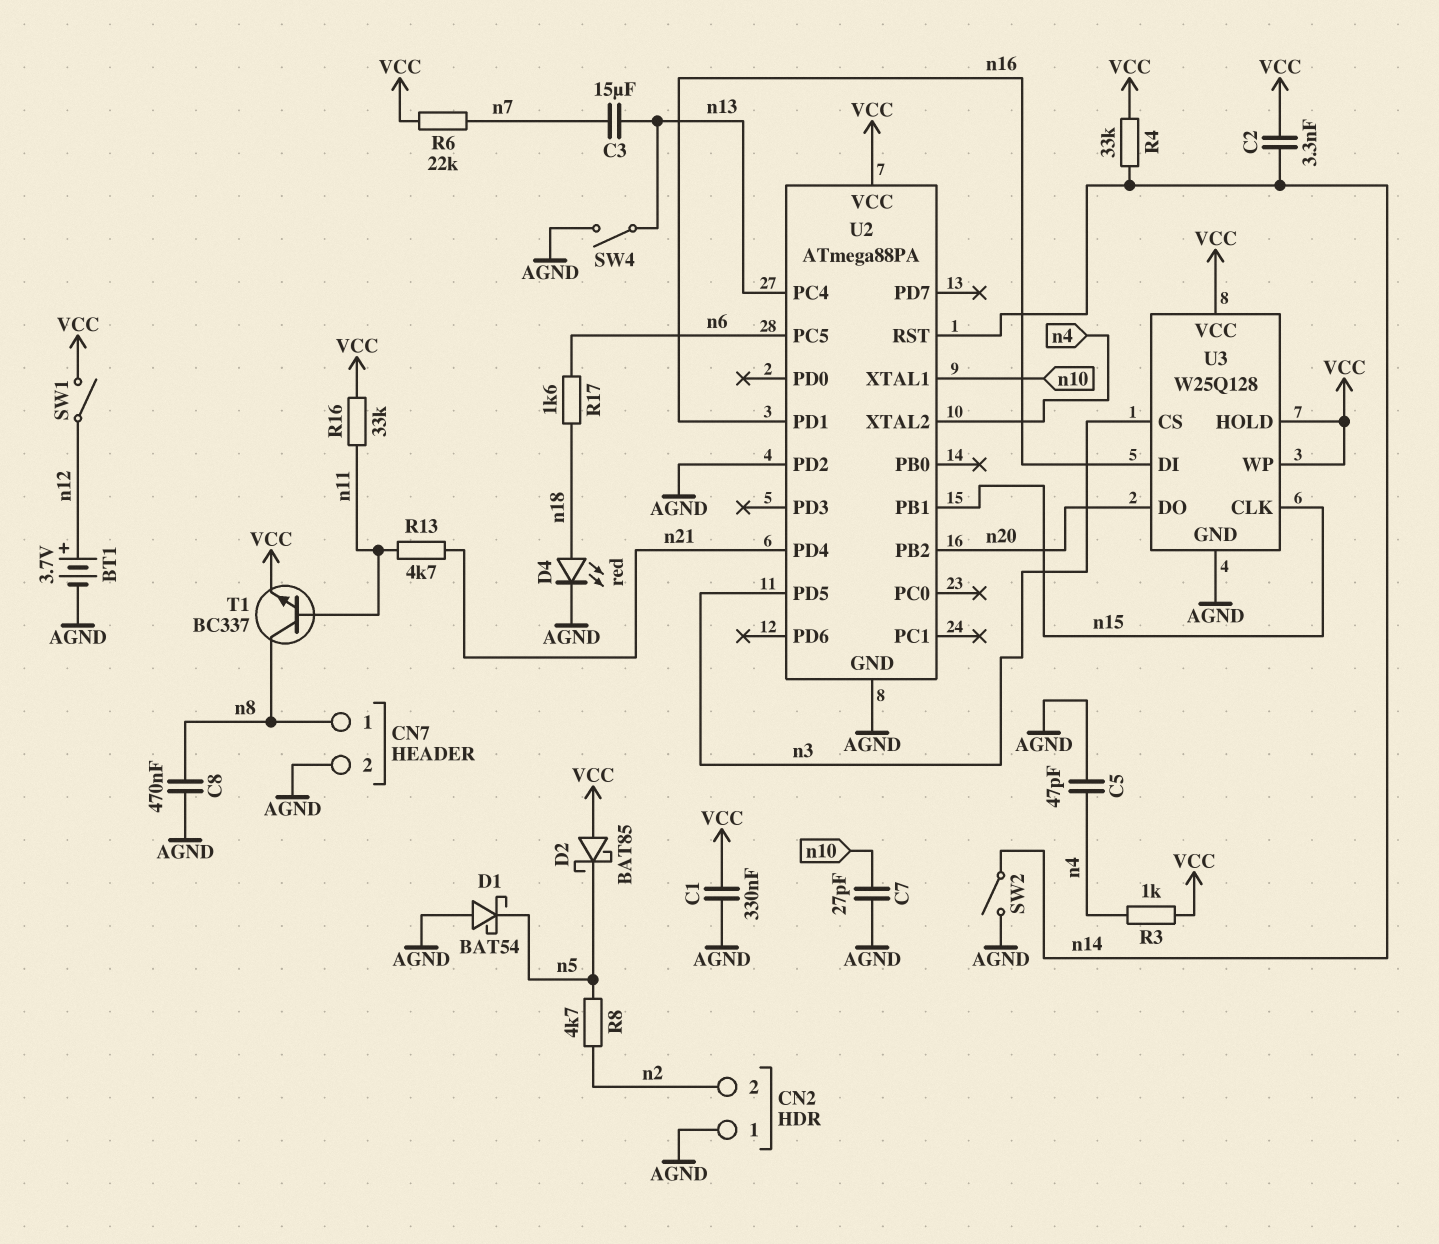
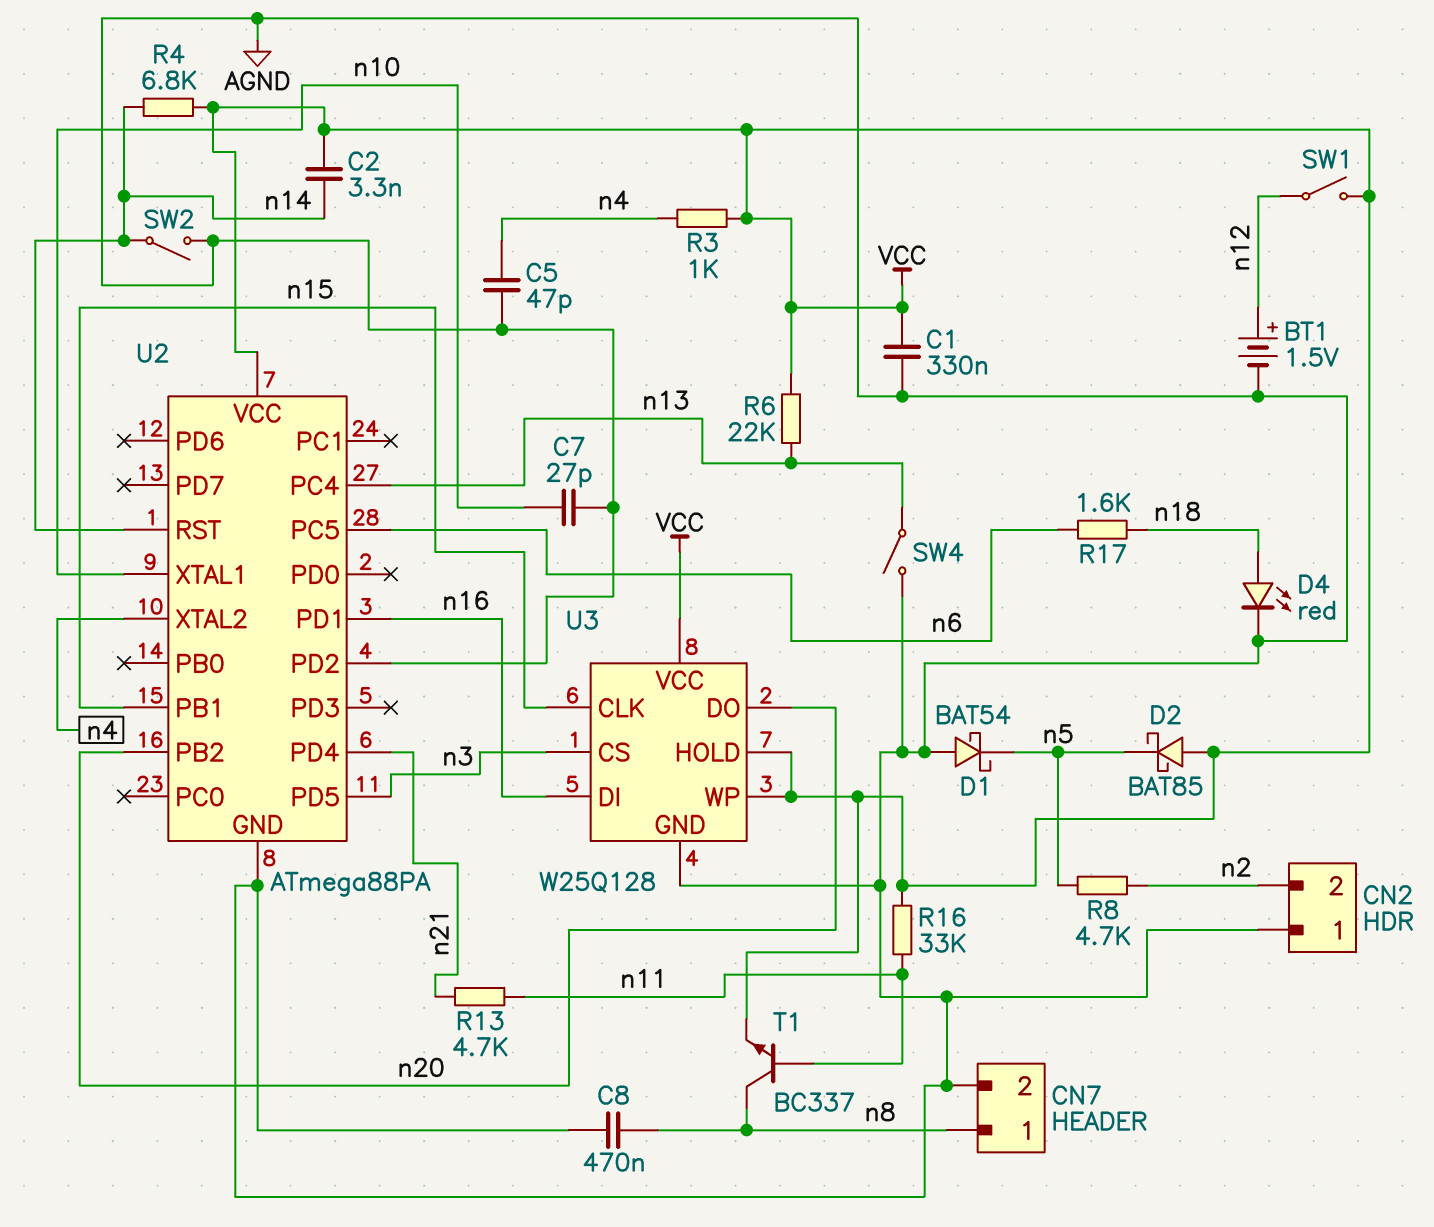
BT1: 3.7V (plus n12, minus AGND) -> 1.5V (plus n12, minus AGND)
C3: 15uF (n7, n13) -> none
R4: 33k (VCC, n14) -> 6.8k (VCC, n14)
R6: 22k (VCC, n7) -> 22k (VCC, n13)

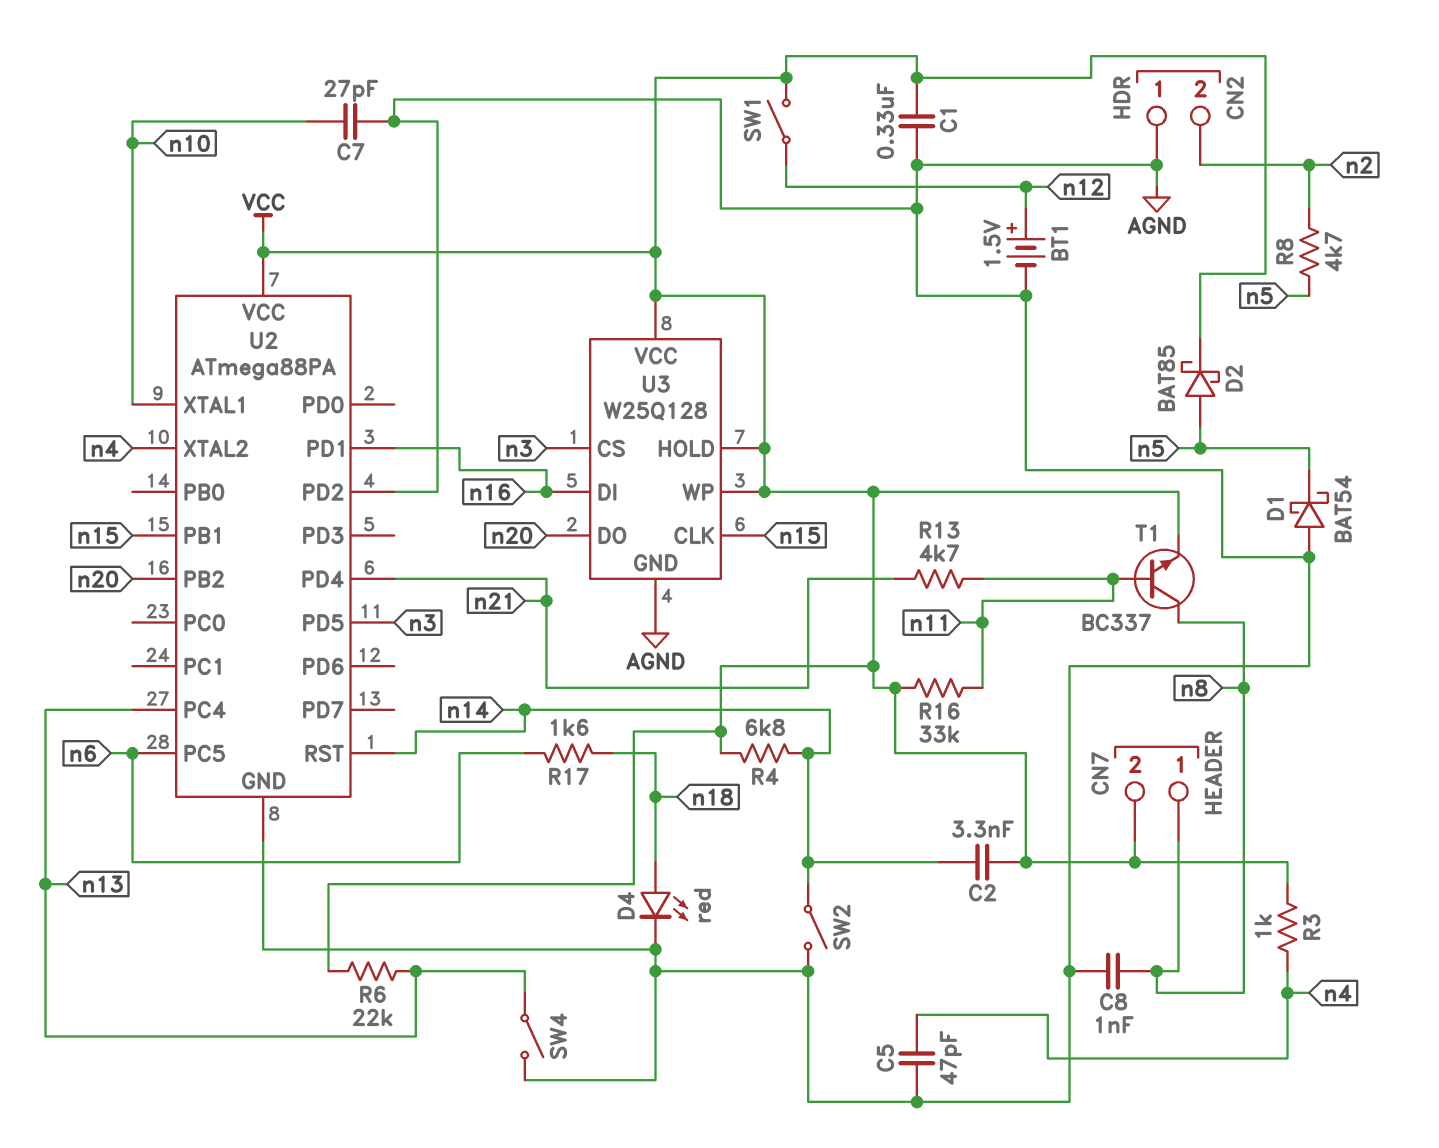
C8: 470nF (AGND, n8) -> 1nF (AGND, n8)
CN7 pin 2: AGND -> VCC
D2: schottky BAT85 (A VCC, K n5) -> schottky BAT85 (A n5, K VCC)

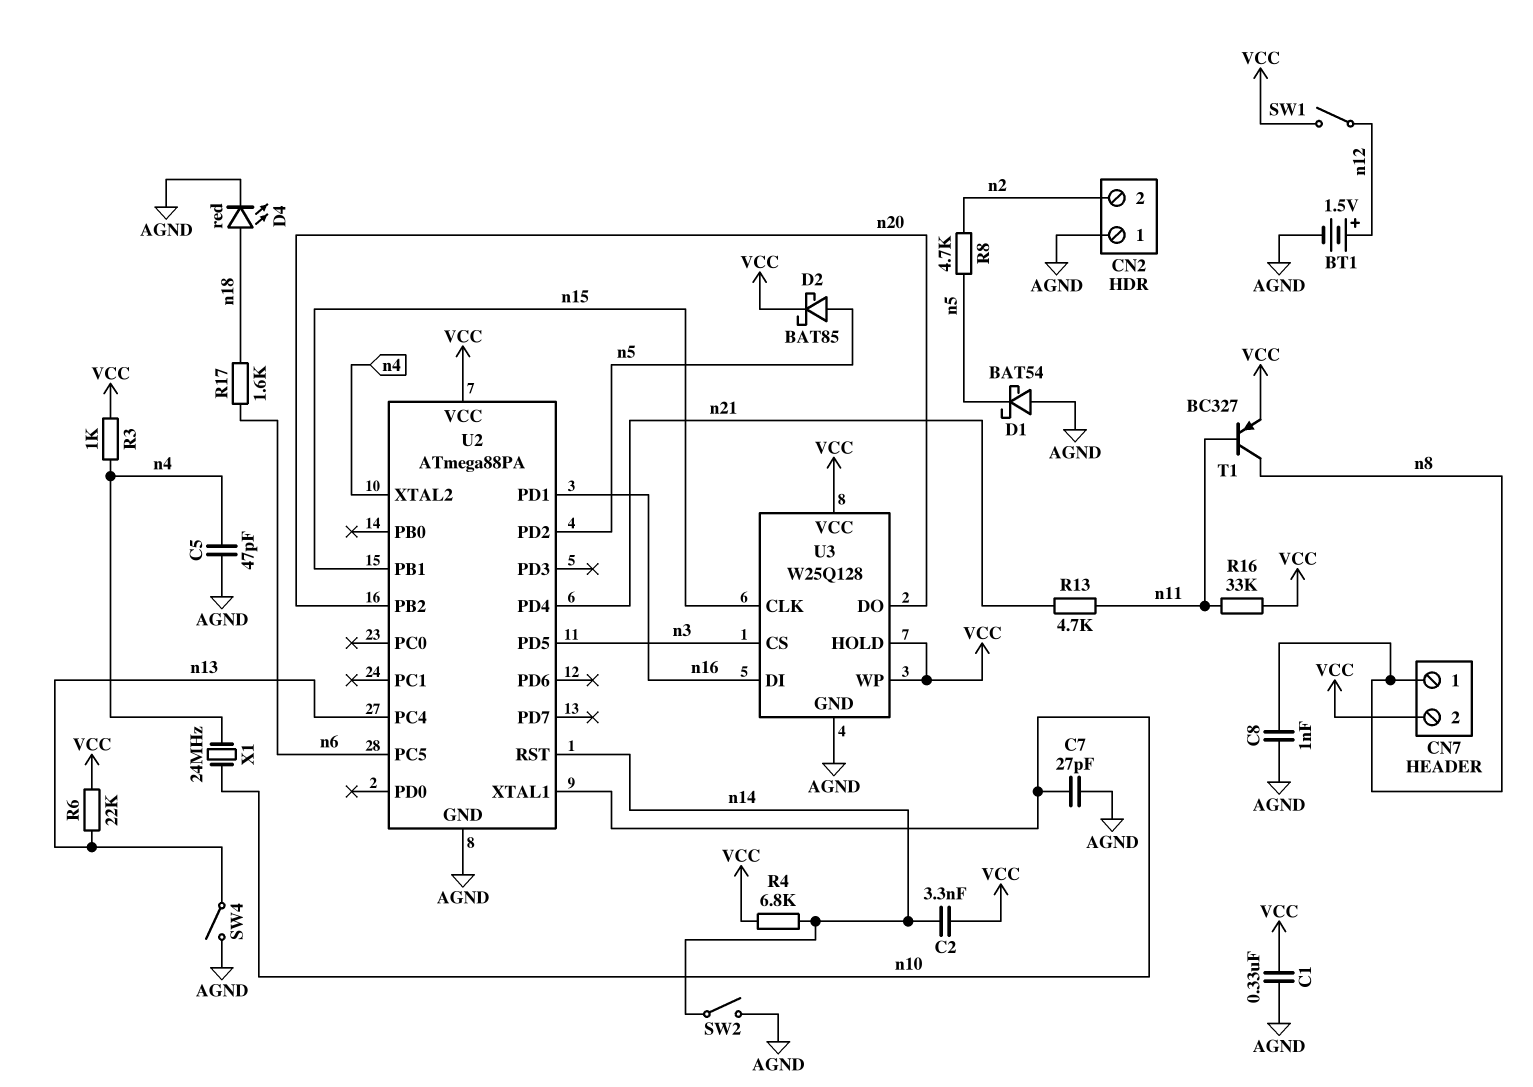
T1: NPN BC337 (B n11, C n8, E VCC) -> PNP BC327 (B n11, C n8, E VCC)
U2 pin PD2: AGND -> n5
X1: none -> 24MHz (n4, n10)

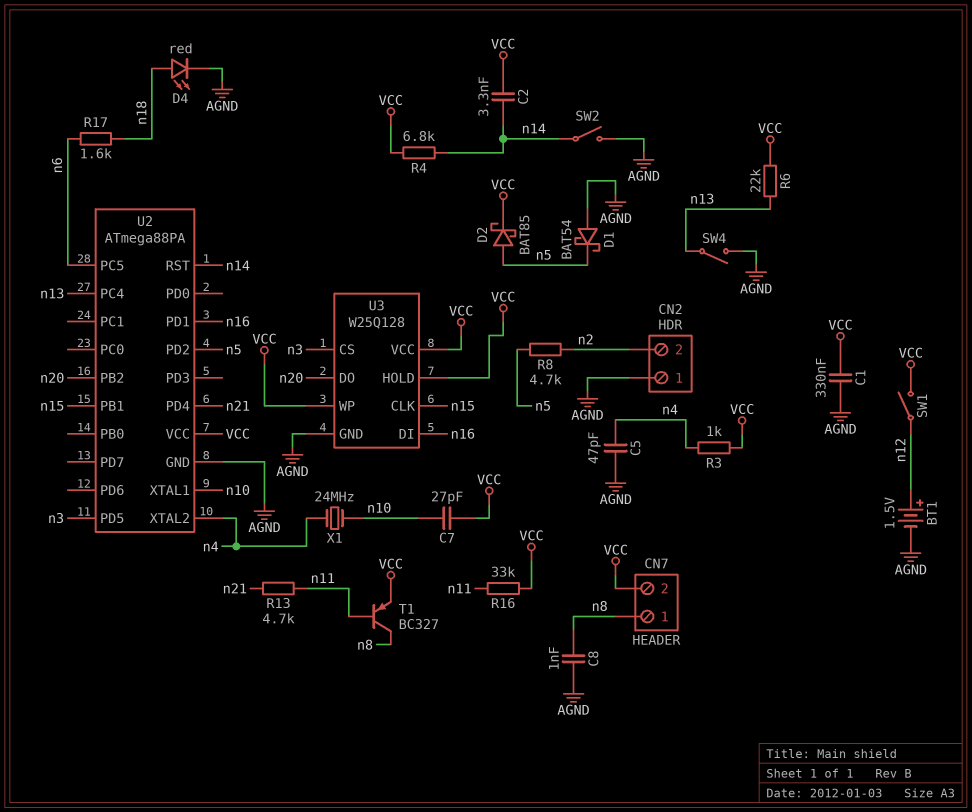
C7: 27pF (AGND, n10) -> 27pF (VCC, n10)

